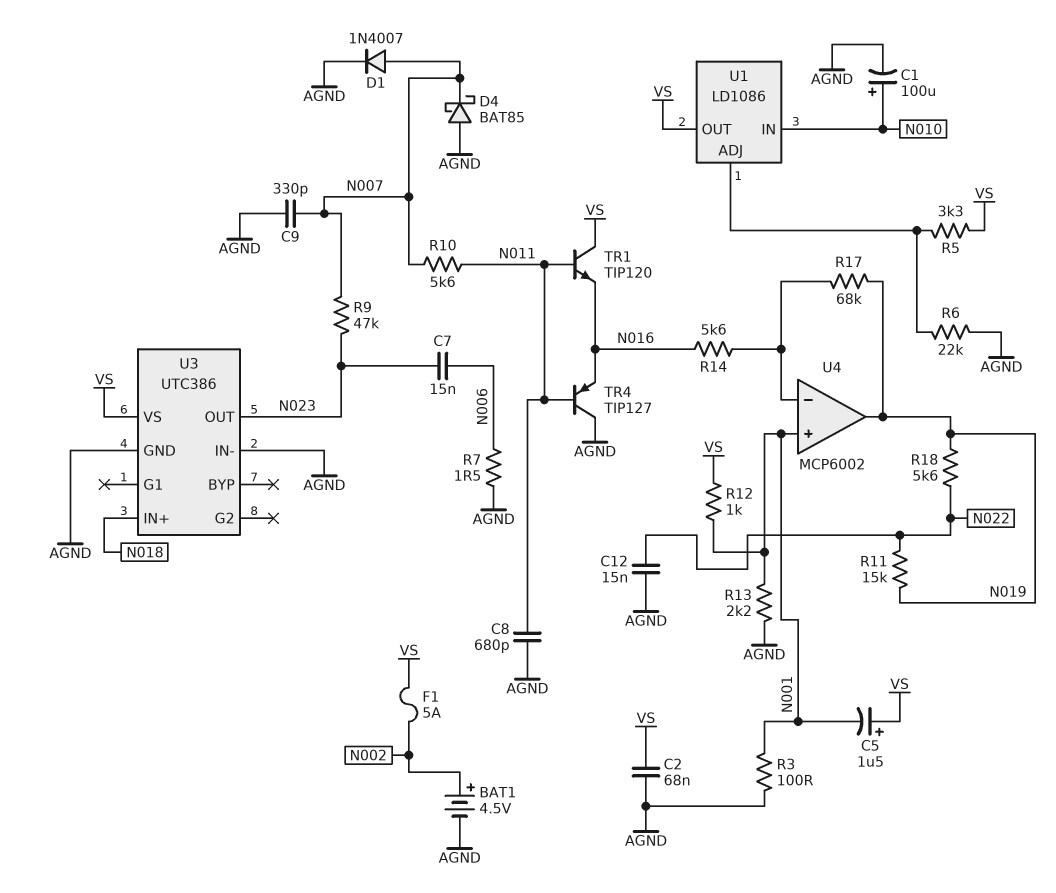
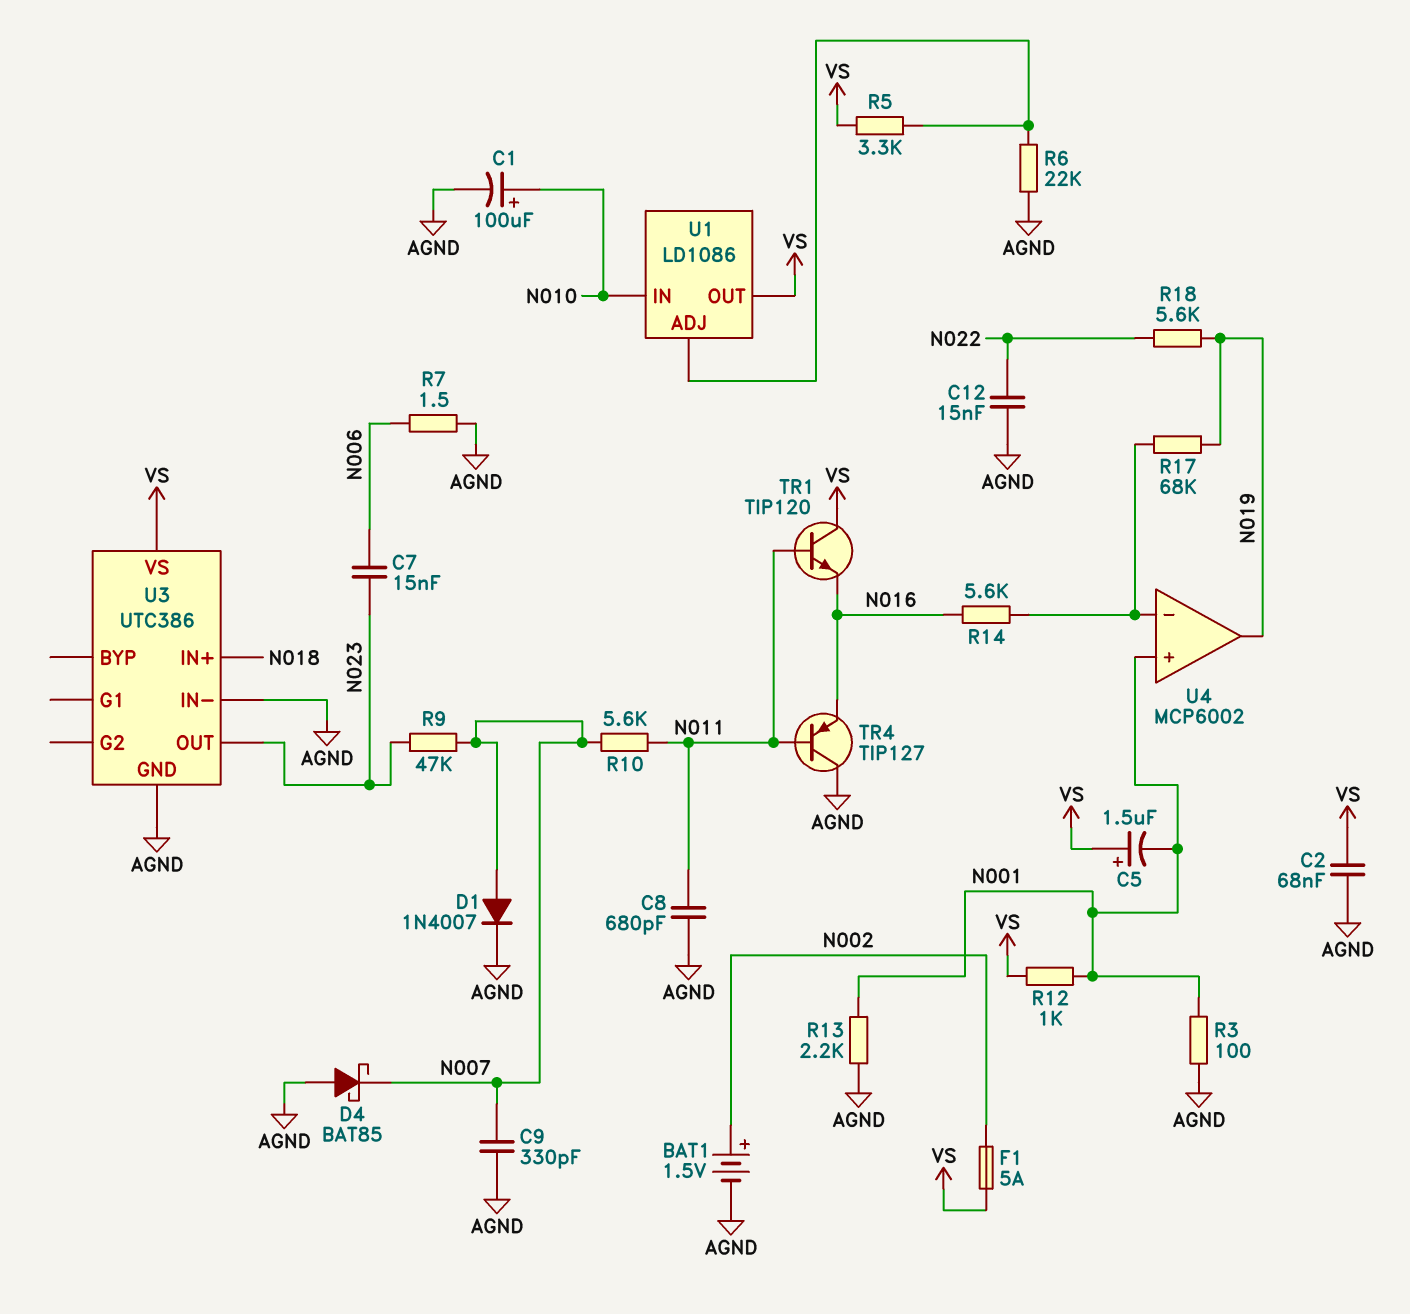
BAT1: 4.5V (plus N002, minus AGND) -> 1.5V (plus N002, minus AGND)
R11: 15k (N019, N022) -> none

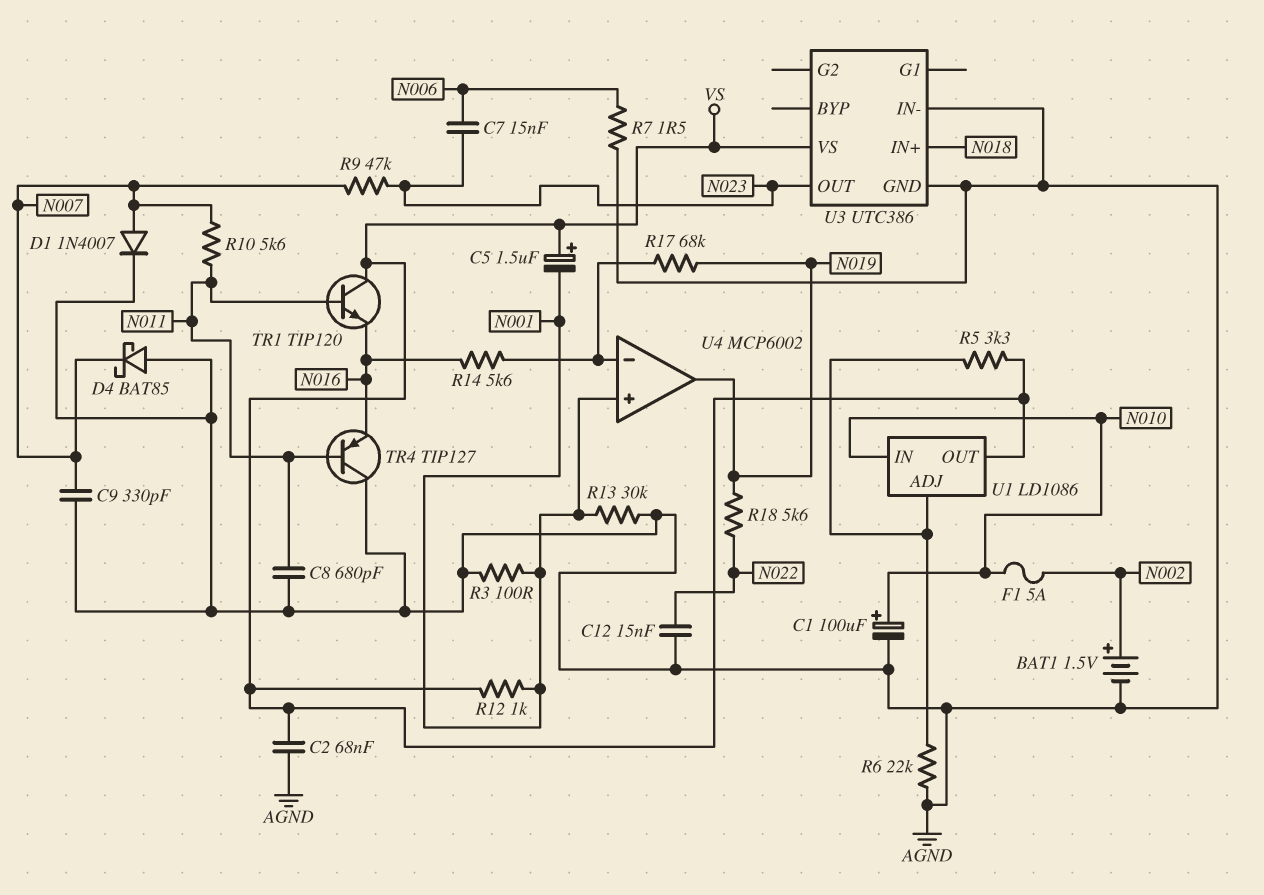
F1: 5A (N002, VS) -> 5A (N002, N010)
R13: 2.2k (AGND, N001) -> 30k (AGND, N001)

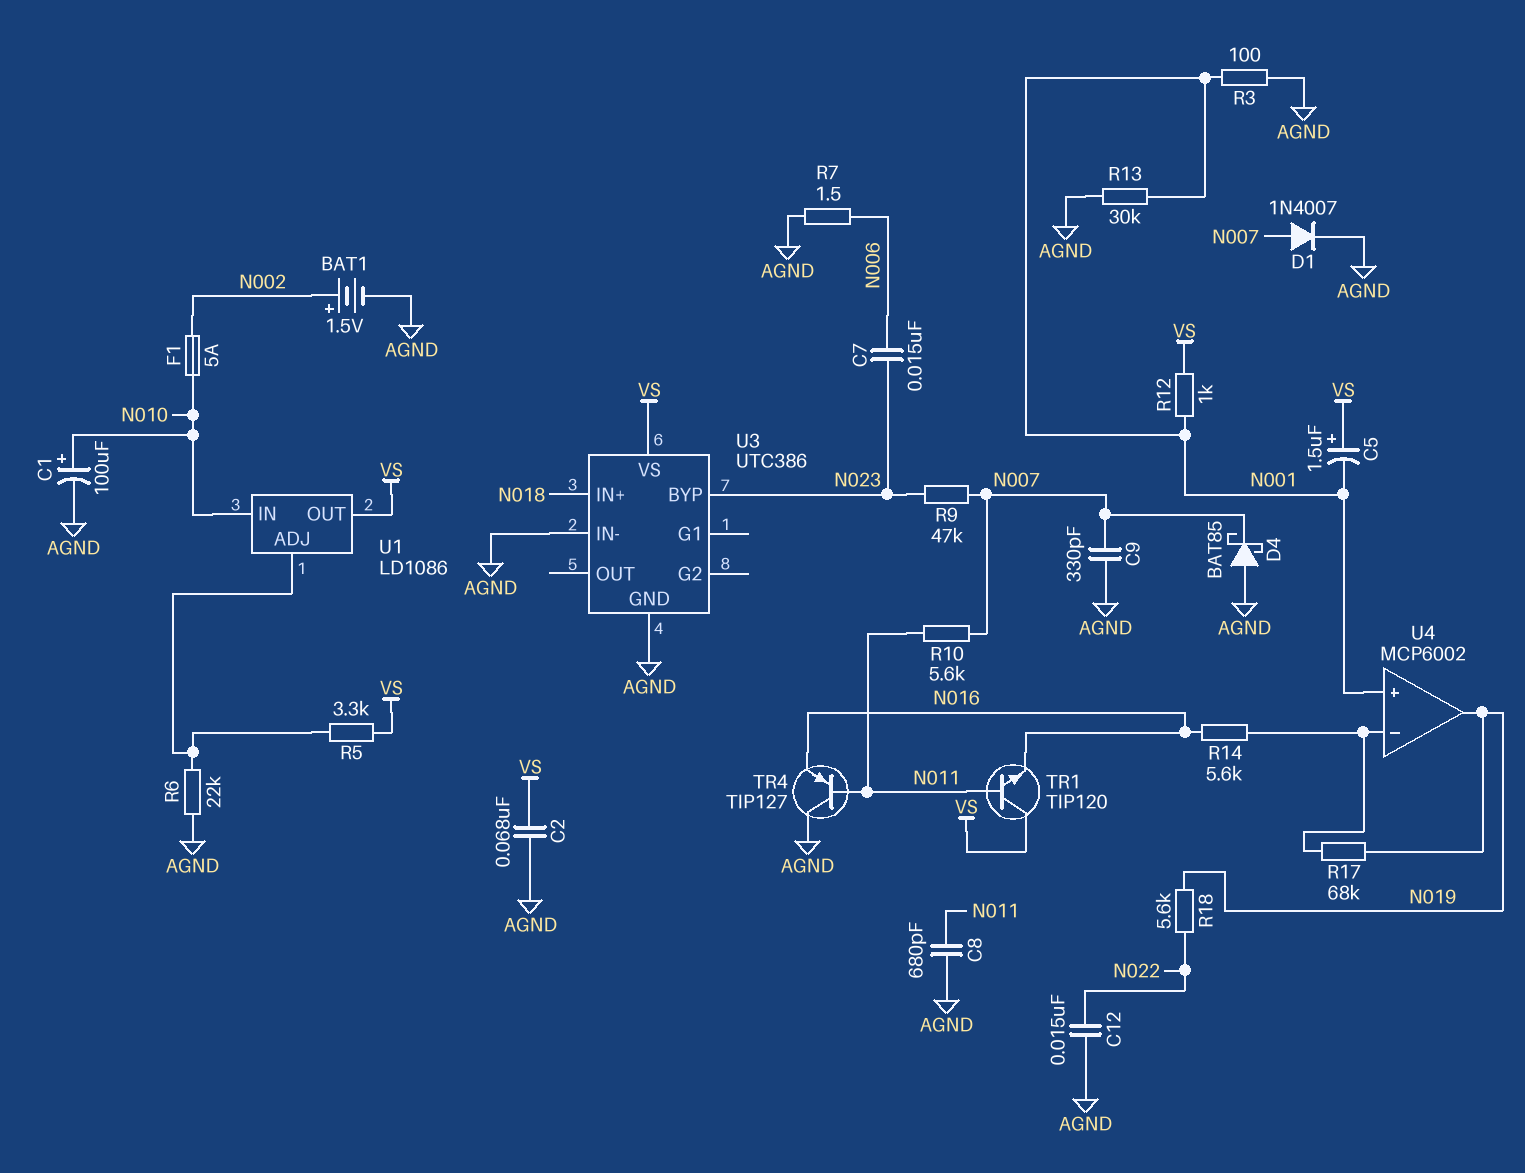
U3 pin BYP: none -> N023
U3 pin OUT: N023 -> none

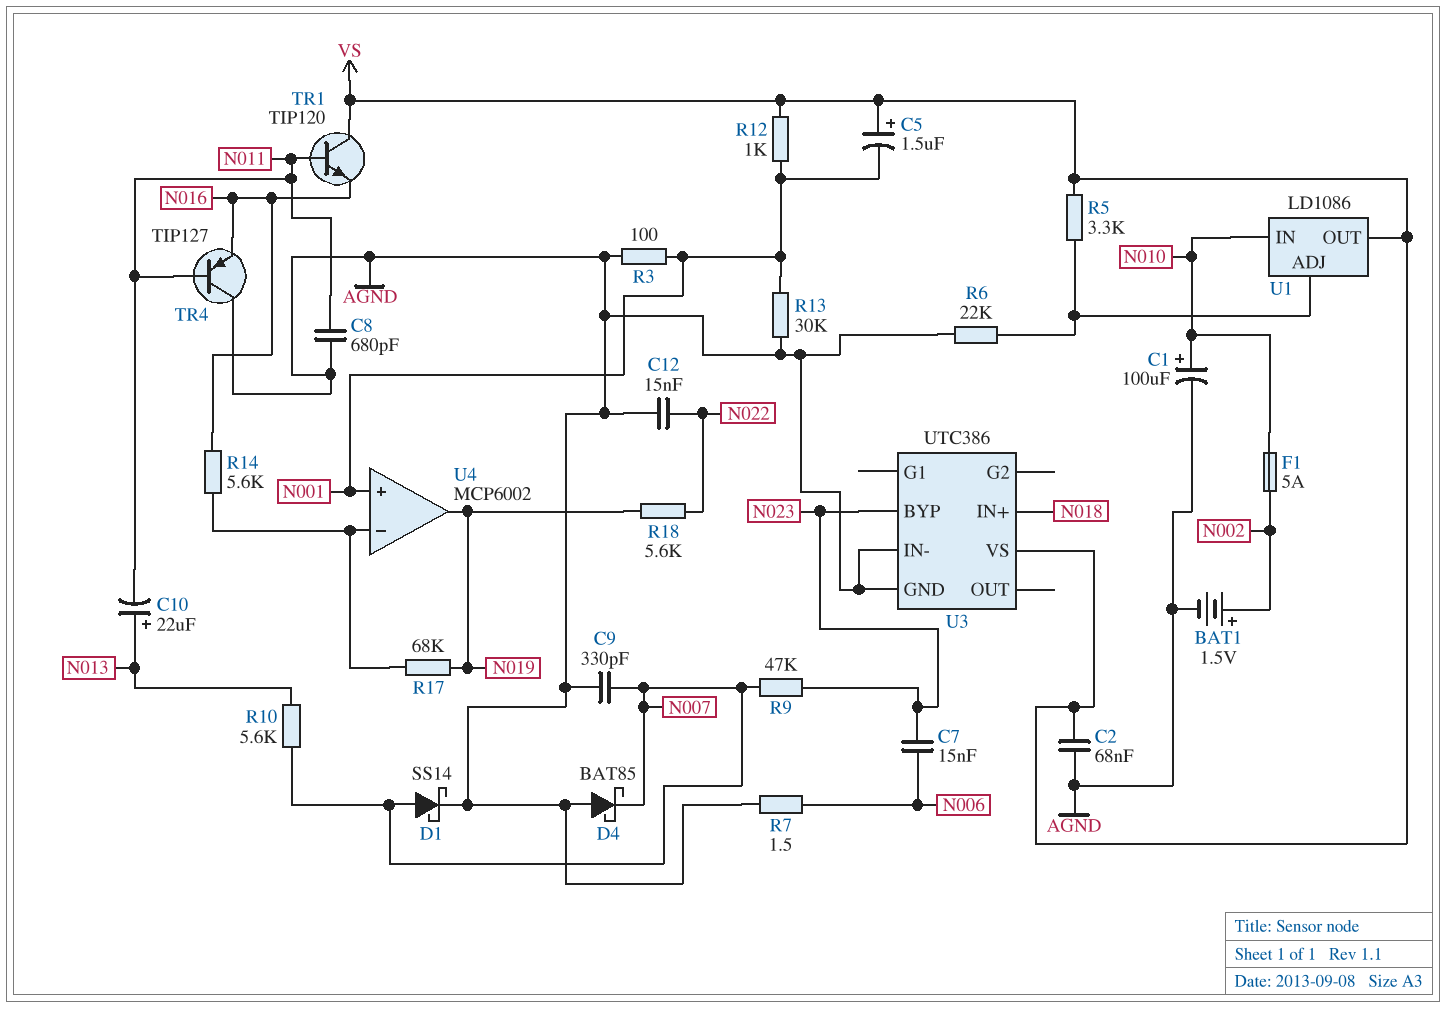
C10: none -> 22uF (plus N013, minus N011)
D1: diode 1N4007 (A N007, K AGND) -> schottky SS14 (A N007, K AGND)
R10: 5.6k (N007, N011) -> 5.6k (N007, N013)

